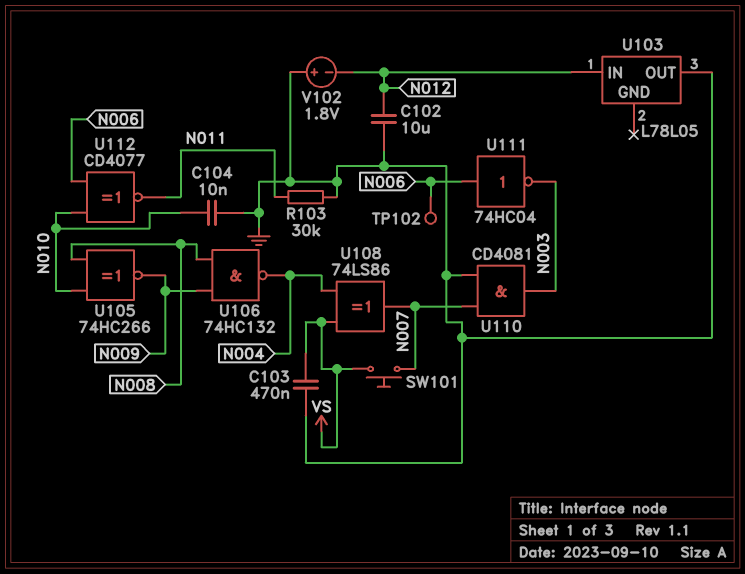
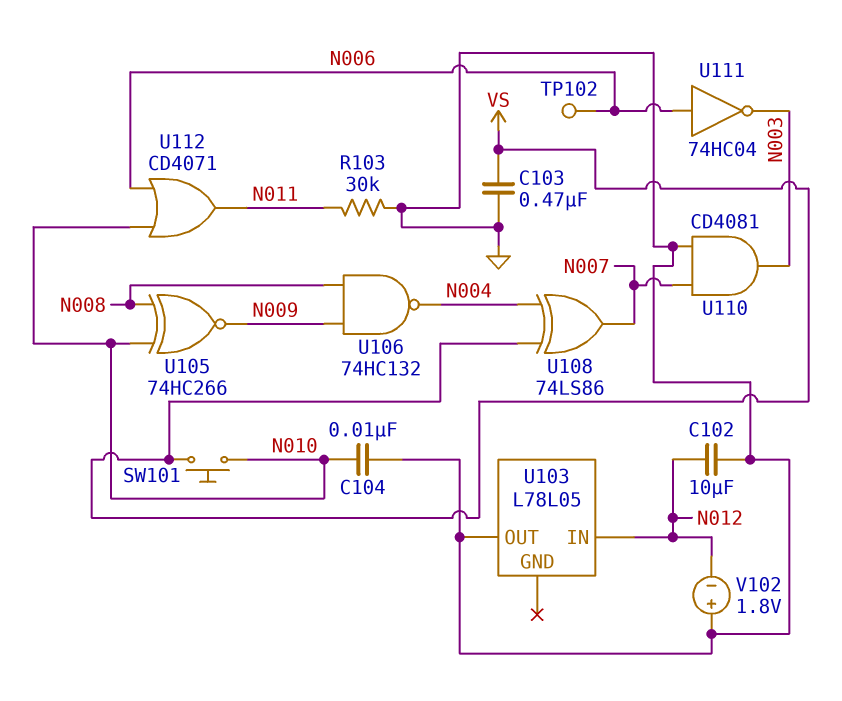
SW101: button (N007, VS) -> button (N010, VS)
U112: XNOR CD4077 (in N006, in N010, out N011) -> OR CD4071 (in N006, in N010, out N011)

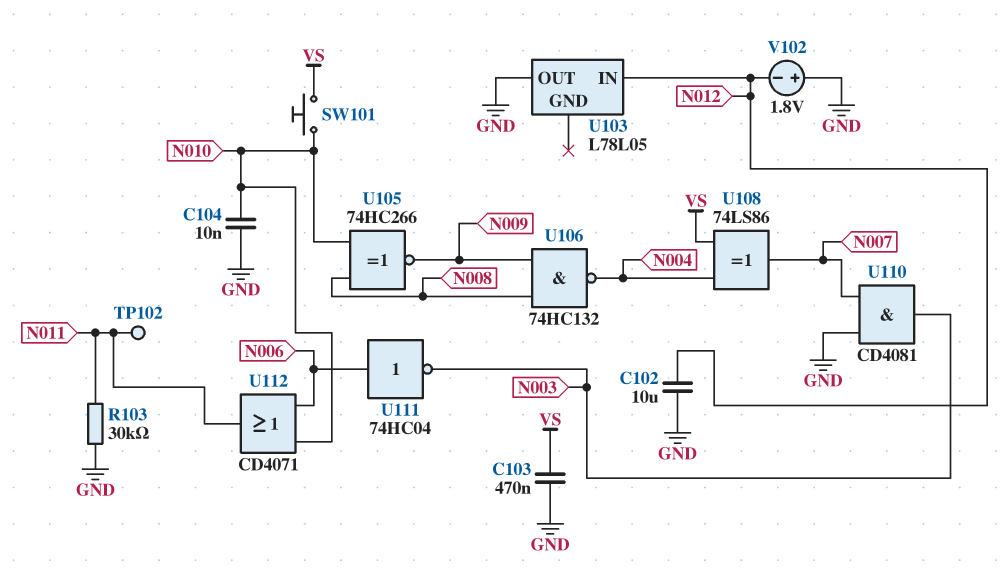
TP102: test point (N006) -> test point (N011)

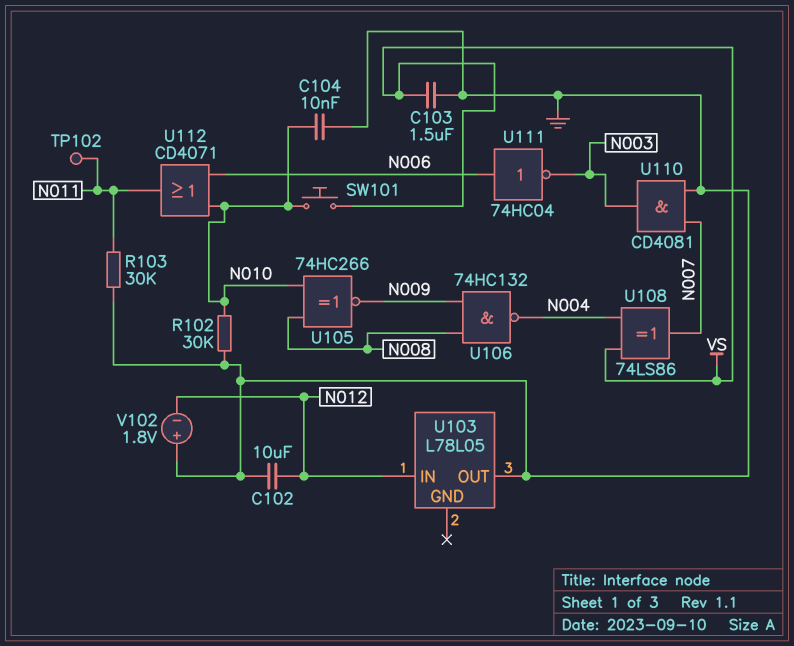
C103: 470nF (GND, VS) -> 1.5uF (GND, VS)
R102: none -> 30k (GND, N010)

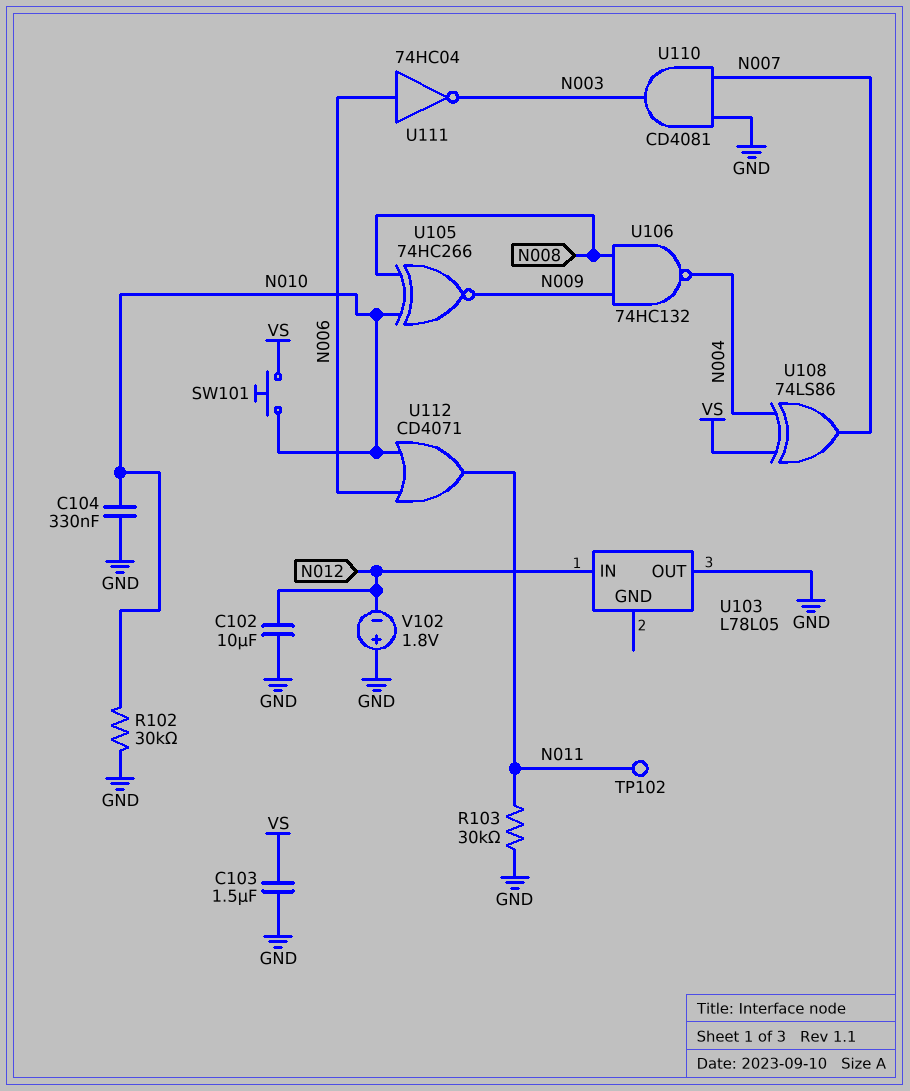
C104: 10nF (GND, N010) -> 330nF (GND, N010)

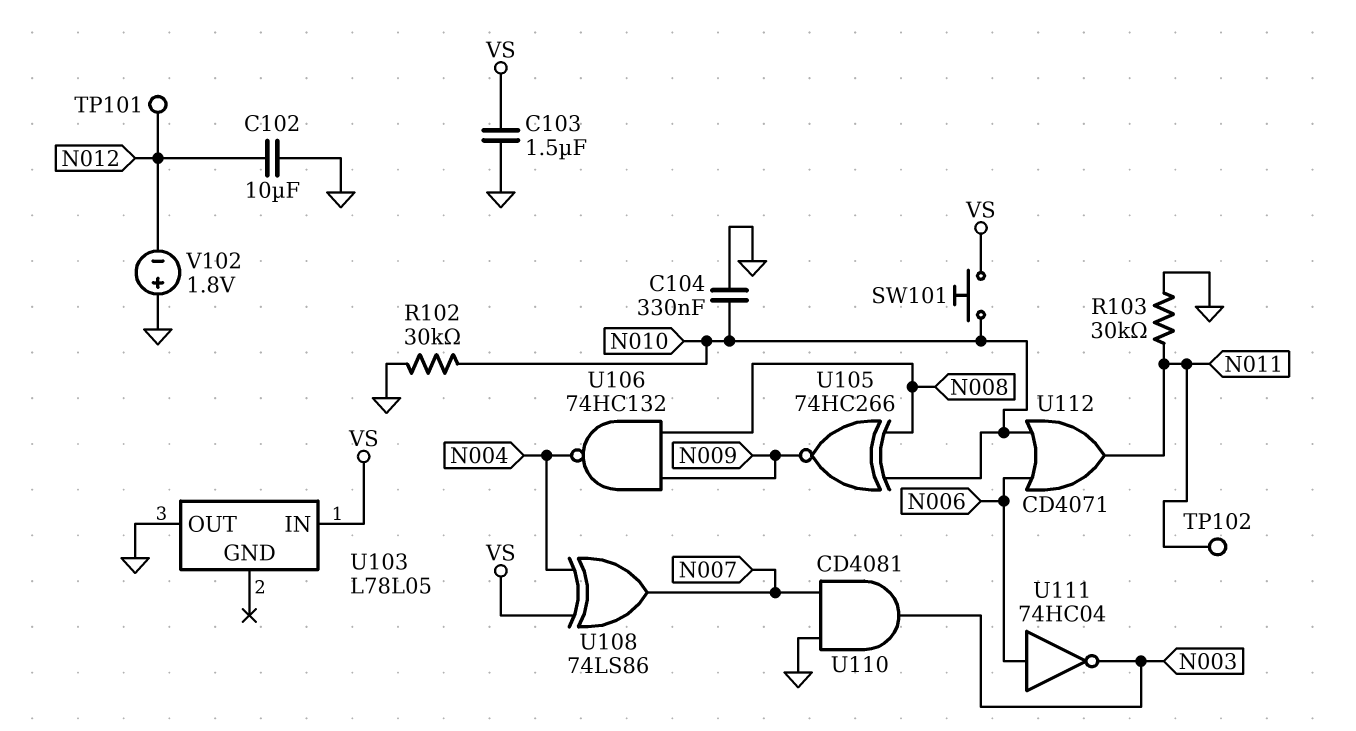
TP101: none -> test point (N012)
U103 pin IN: N012 -> VS

